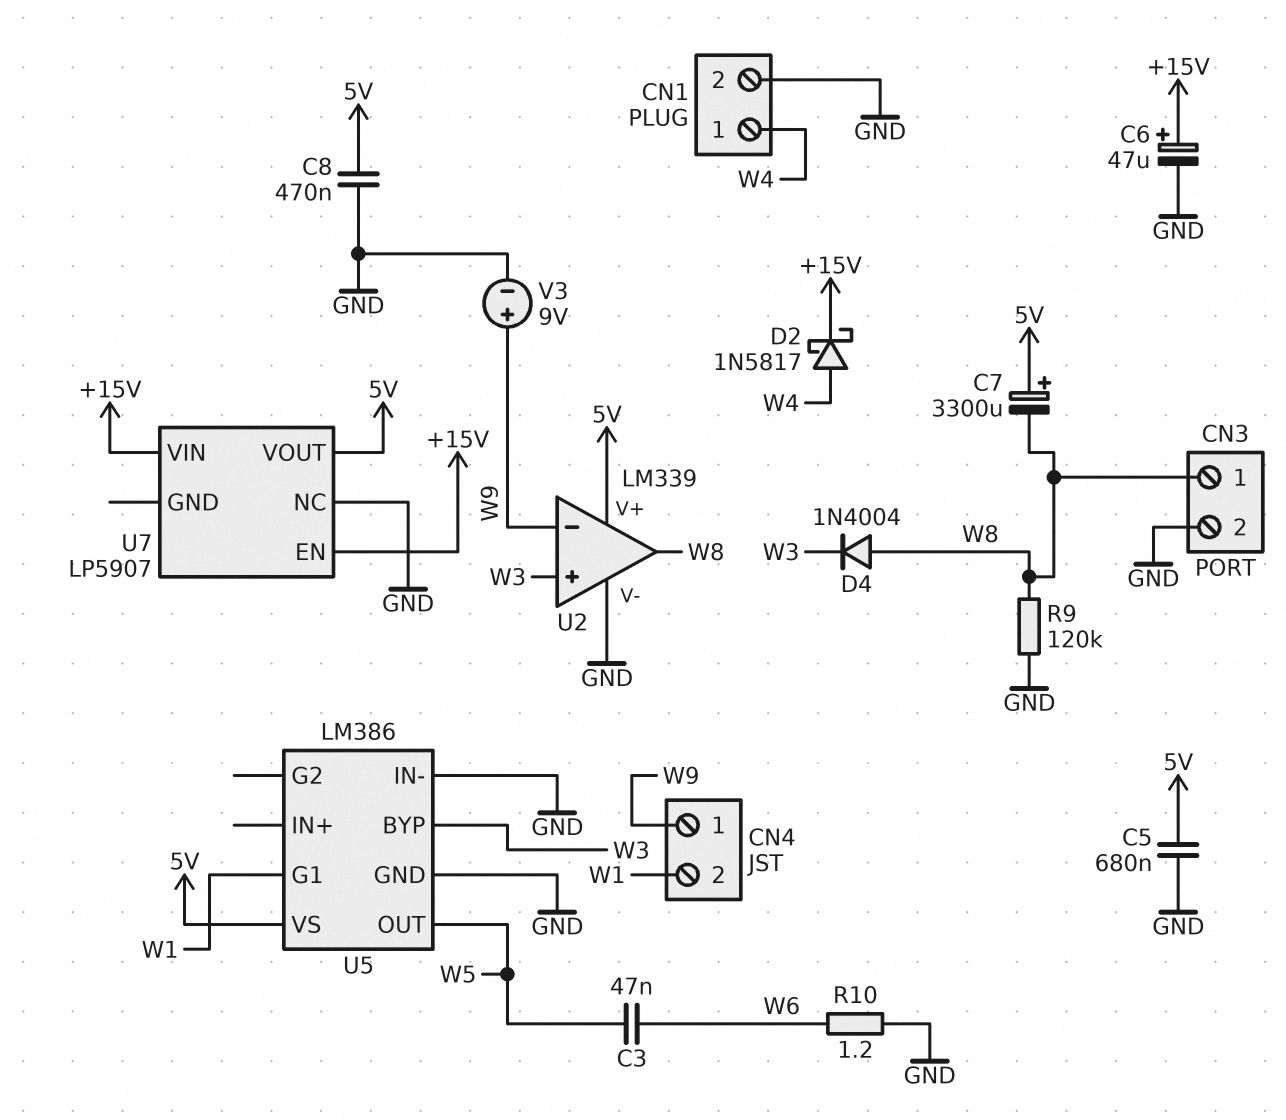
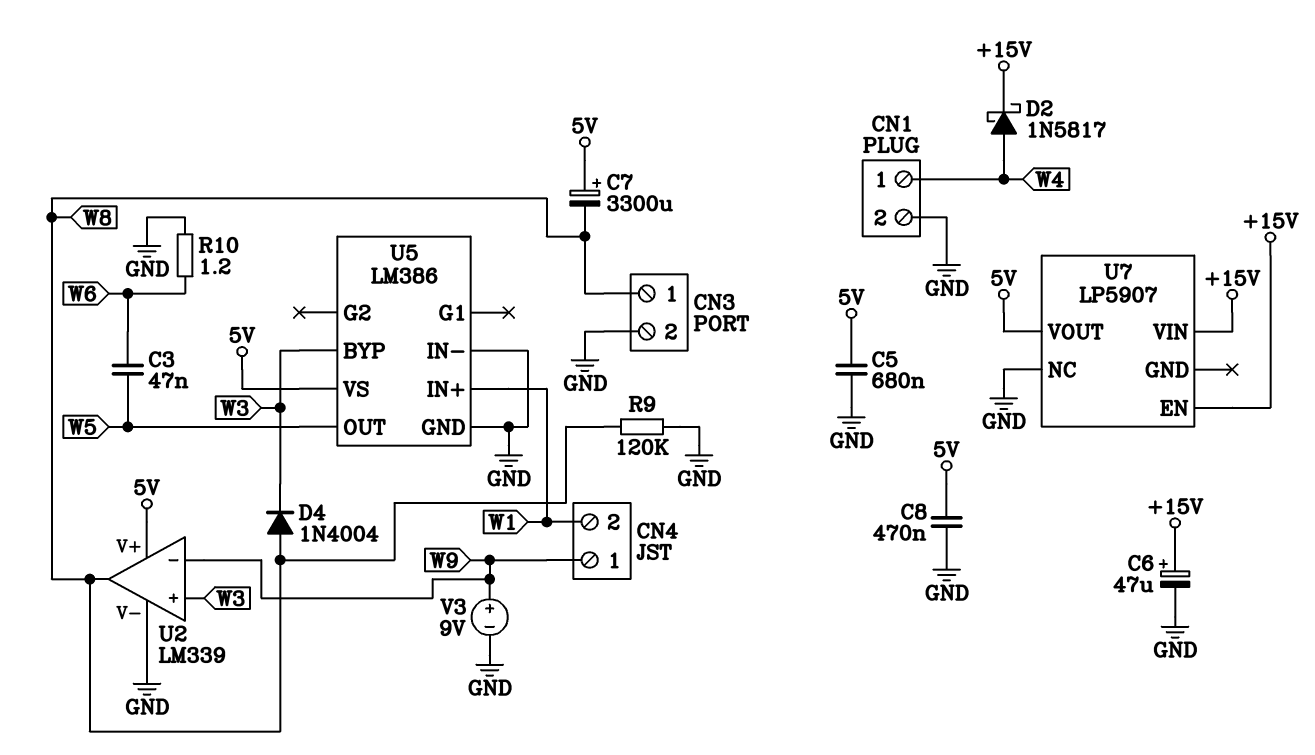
U5 pin G1: W1 -> none
U5 pin IN+: none -> W1

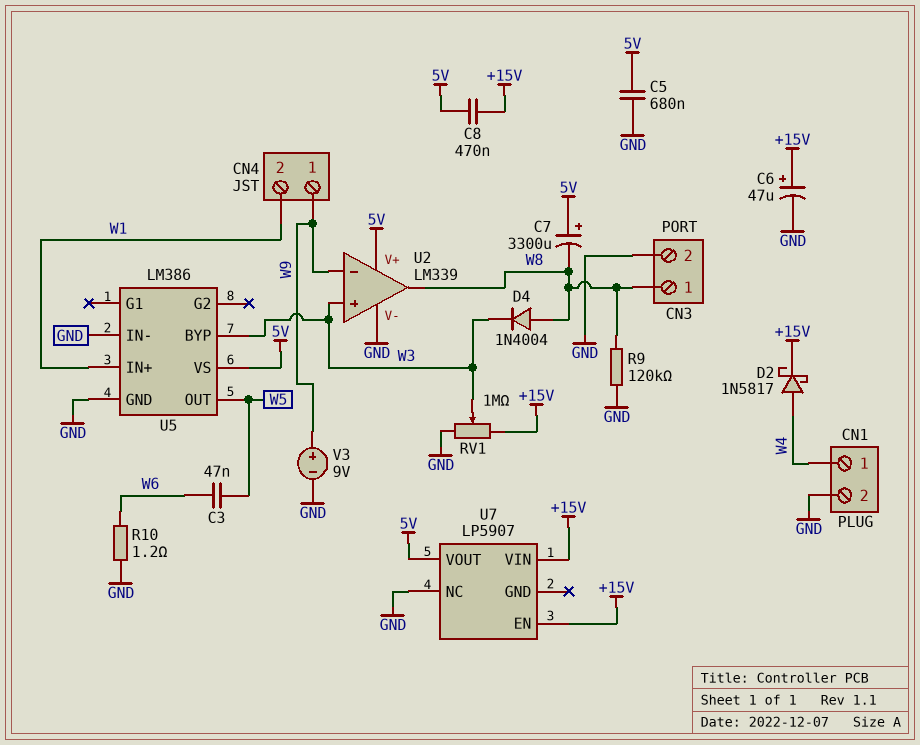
C8: 470nF (5V, GND) -> 470nF (+15V, 5V)
RV1: none -> 1M (+15V, GND, wiper W3)

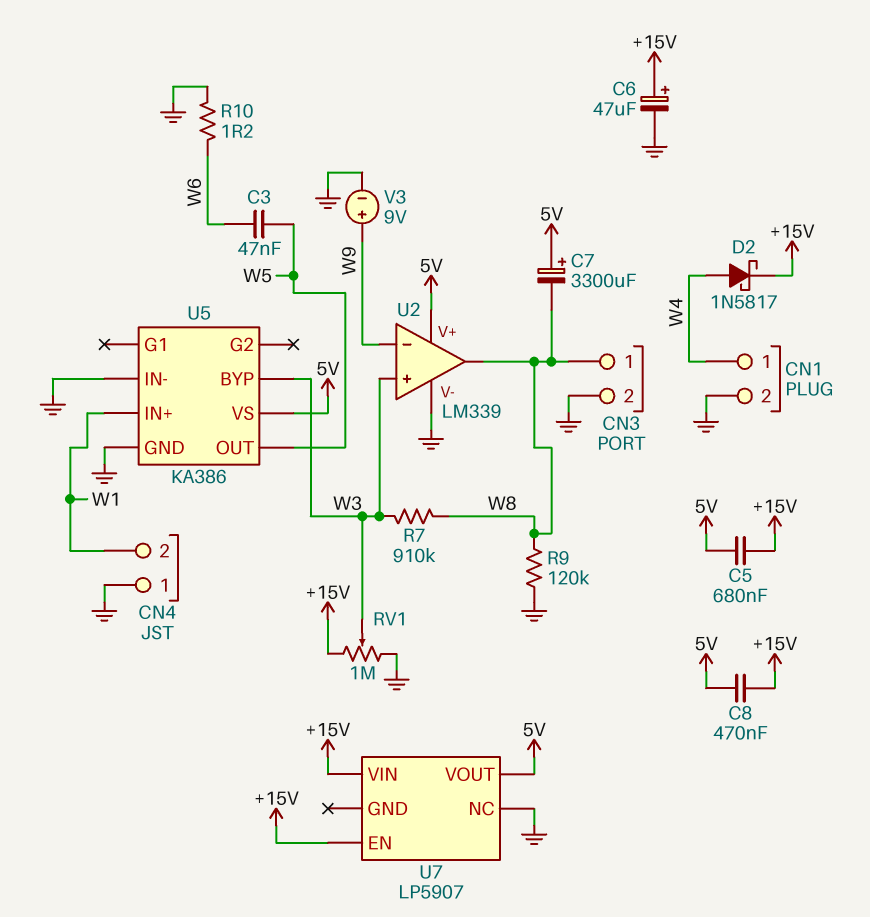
C5: 680nF (5V, GND) -> 680nF (+15V, 5V)
CN4 pin 1: W9 -> GND
D4: diode 1N4004 (A W8, K W3) -> none
R7: none -> 910k (W3, W8)
U5: LM386 -> KA386

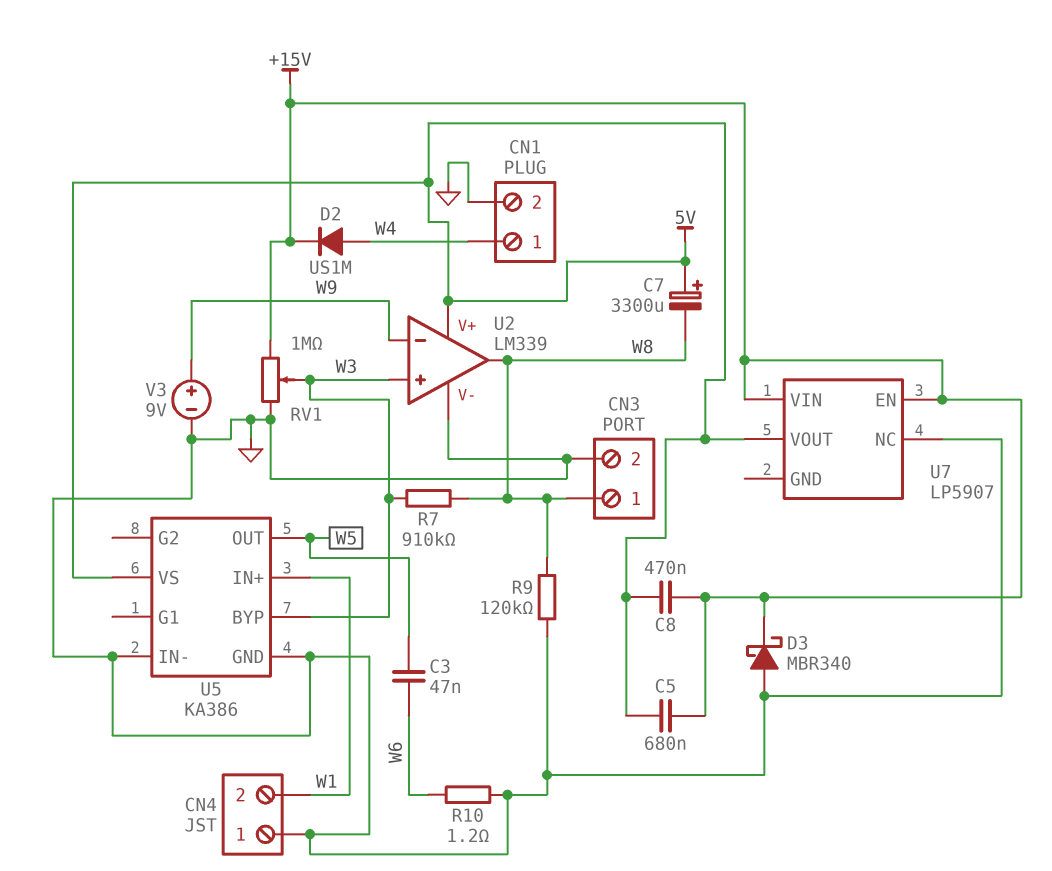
C6: 47uF (plus +15V, minus GND) -> none
D2: schottky 1N5817 (A W4, K +15V) -> diode US1M (A W4, K +15V)
D3: none -> schottky MBR340 (A GND, K +15V)

